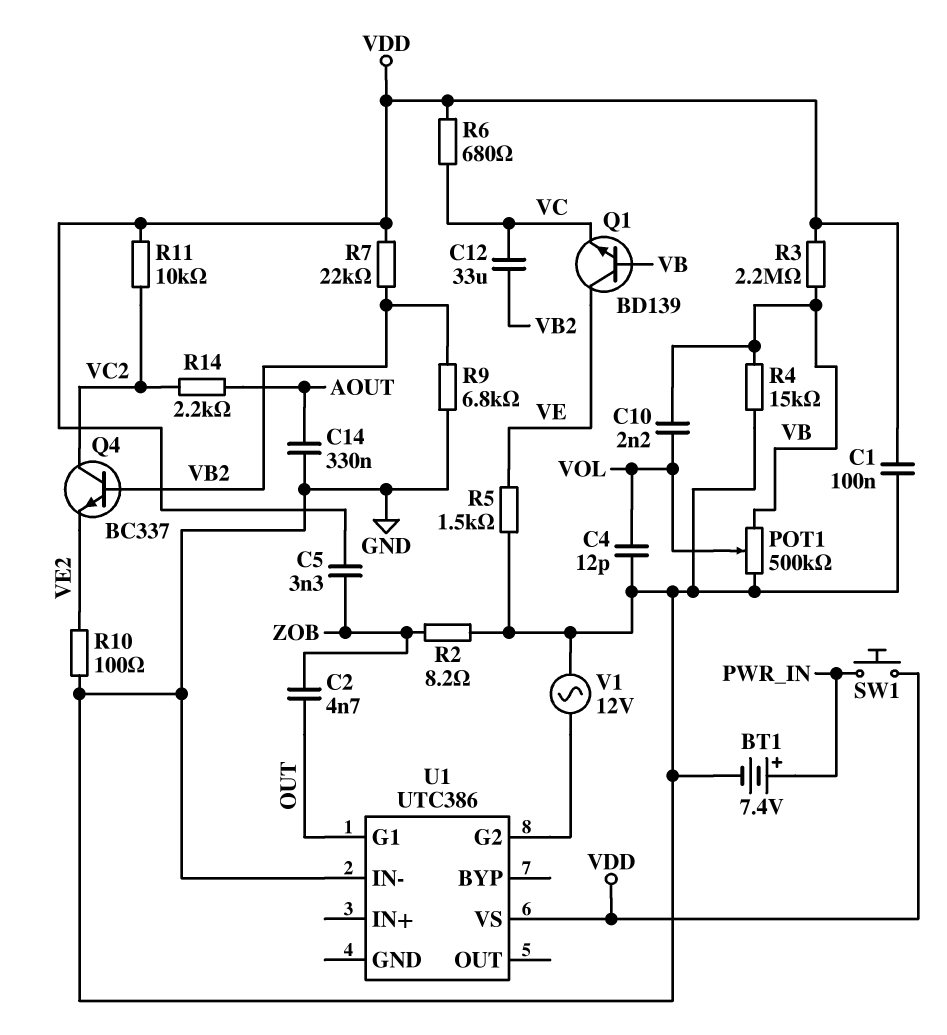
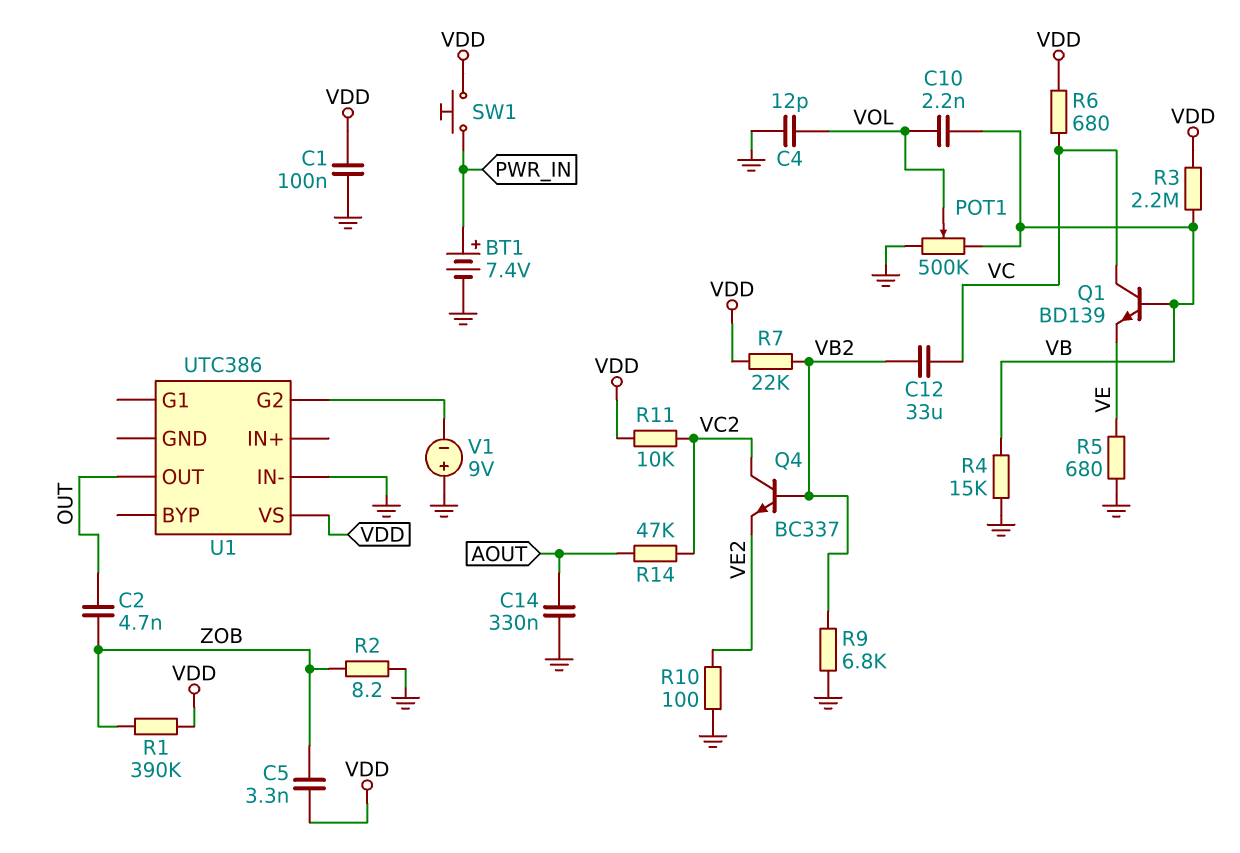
Q1: NPN BD139 (B VB, C VE, E VC) -> NPN BD139 (B VB, C VC, E VE)
R1: none -> 390k (VDD, ZOB)
R5: 1.5k (GND, VE) -> 680 (GND, VE)
R14: 2.2k (AOUT, VC2) -> 47k (AOUT, VC2)
U1 pin G1: OUT -> none
U1 pin OUT: none -> OUT
V1: AC 12V (GND, U1/G2) -> 9V (plus GND, minus U1/G2)

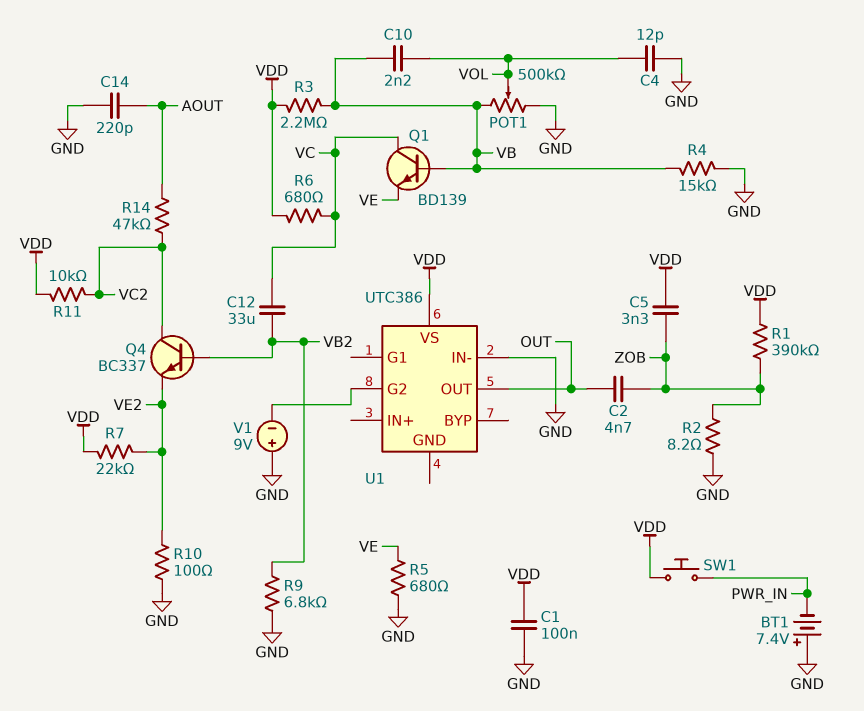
BT1: 7.4V (plus PWR_IN, minus GND) -> 7.4V (plus GND, minus PWR_IN)
C14: 330nF (AOUT, GND) -> 220pF (AOUT, GND)
R7: 22k (VB2, VDD) -> 22k (VDD, VE2)

